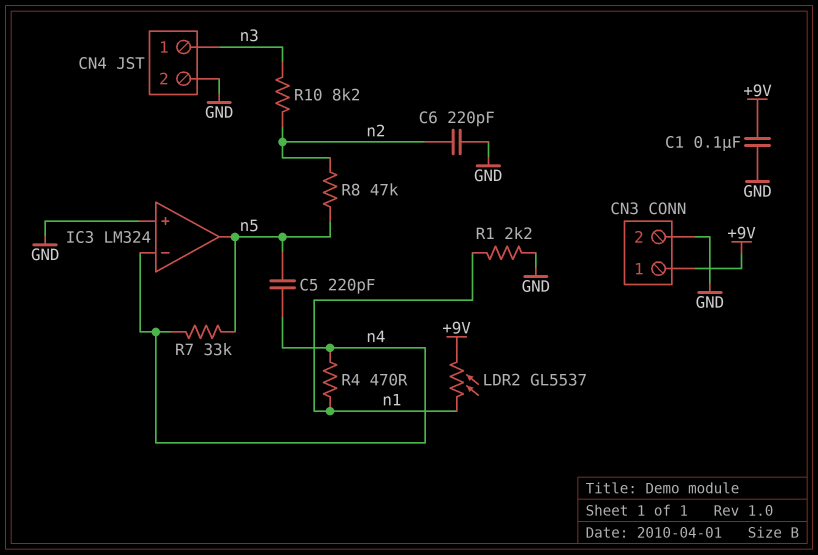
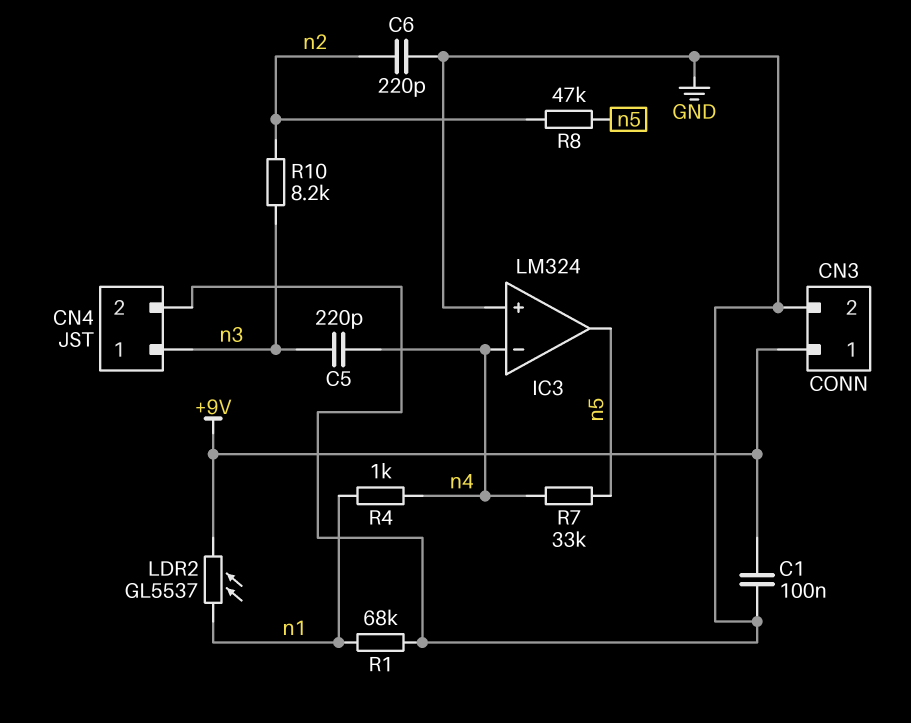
C5: 220pF (n4, n5) -> 220pF (n3, n4)
R1: 2.2k (GND, n1) -> 68k (GND, n1)
R4: 470 (n1, n4) -> 1k (n1, n4)

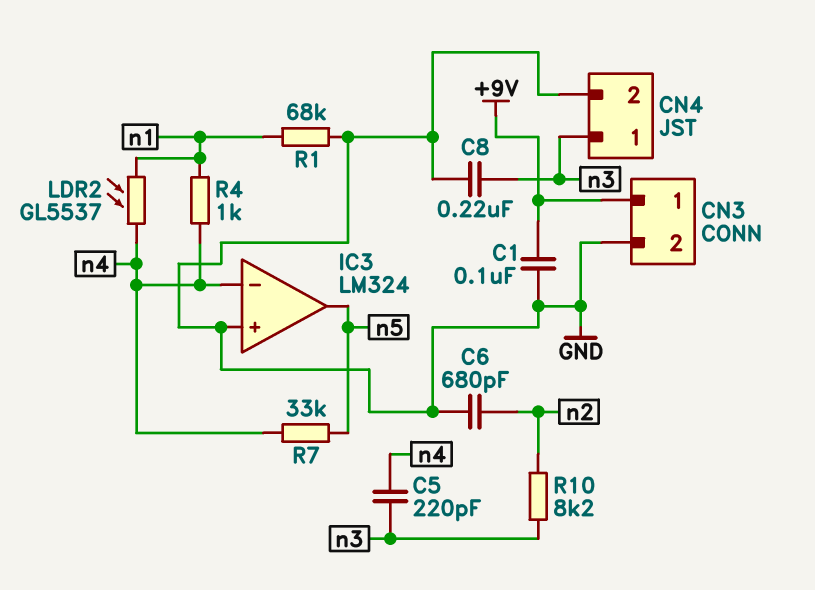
C6: 220pF (GND, n2) -> 680pF (GND, n2)
C8: none -> 220nF (GND, n3)
LDR2: GL5537 (+9V, n1) -> GL5537 (n1, n4)
R8: 47k (n2, n5) -> none

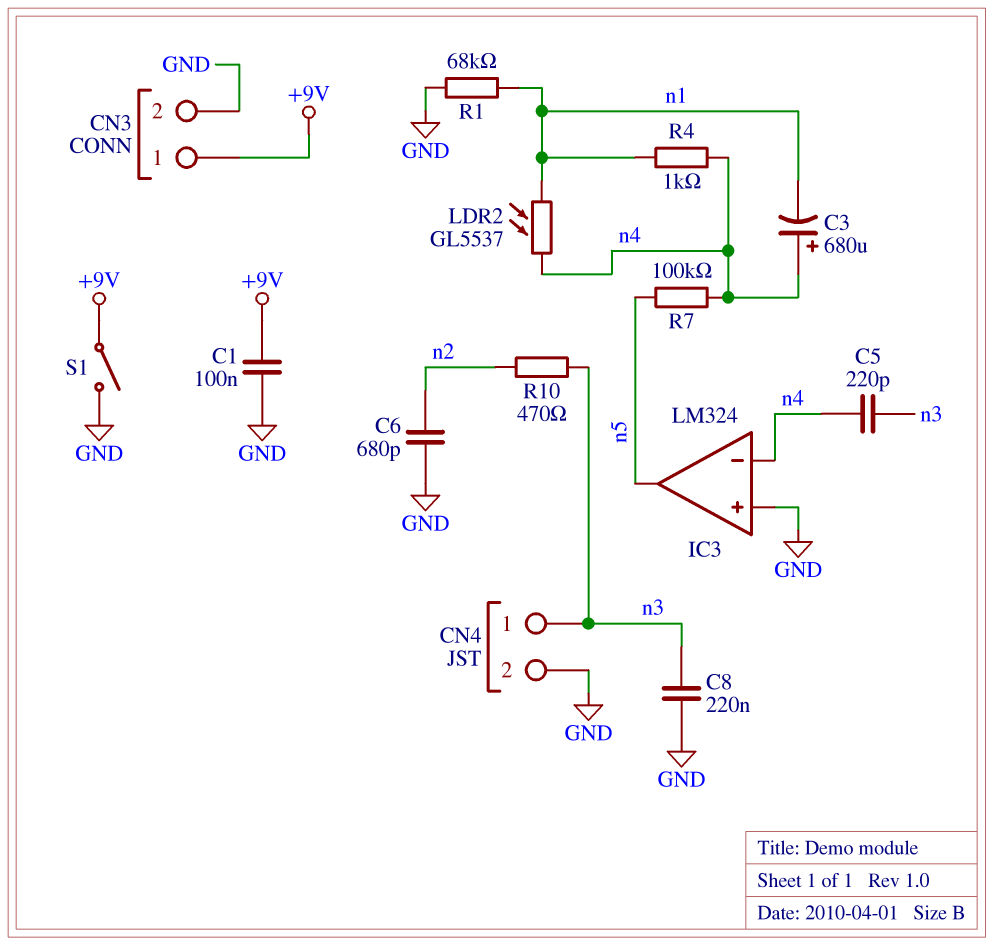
C3: none -> 680uF (plus n4, minus n1)
R7: 33k (n4, n5) -> 100k (n4, n5)
R10: 8.2k (n2, n3) -> 470 (n2, n3)
S1: none -> switch (+9V, GND)

